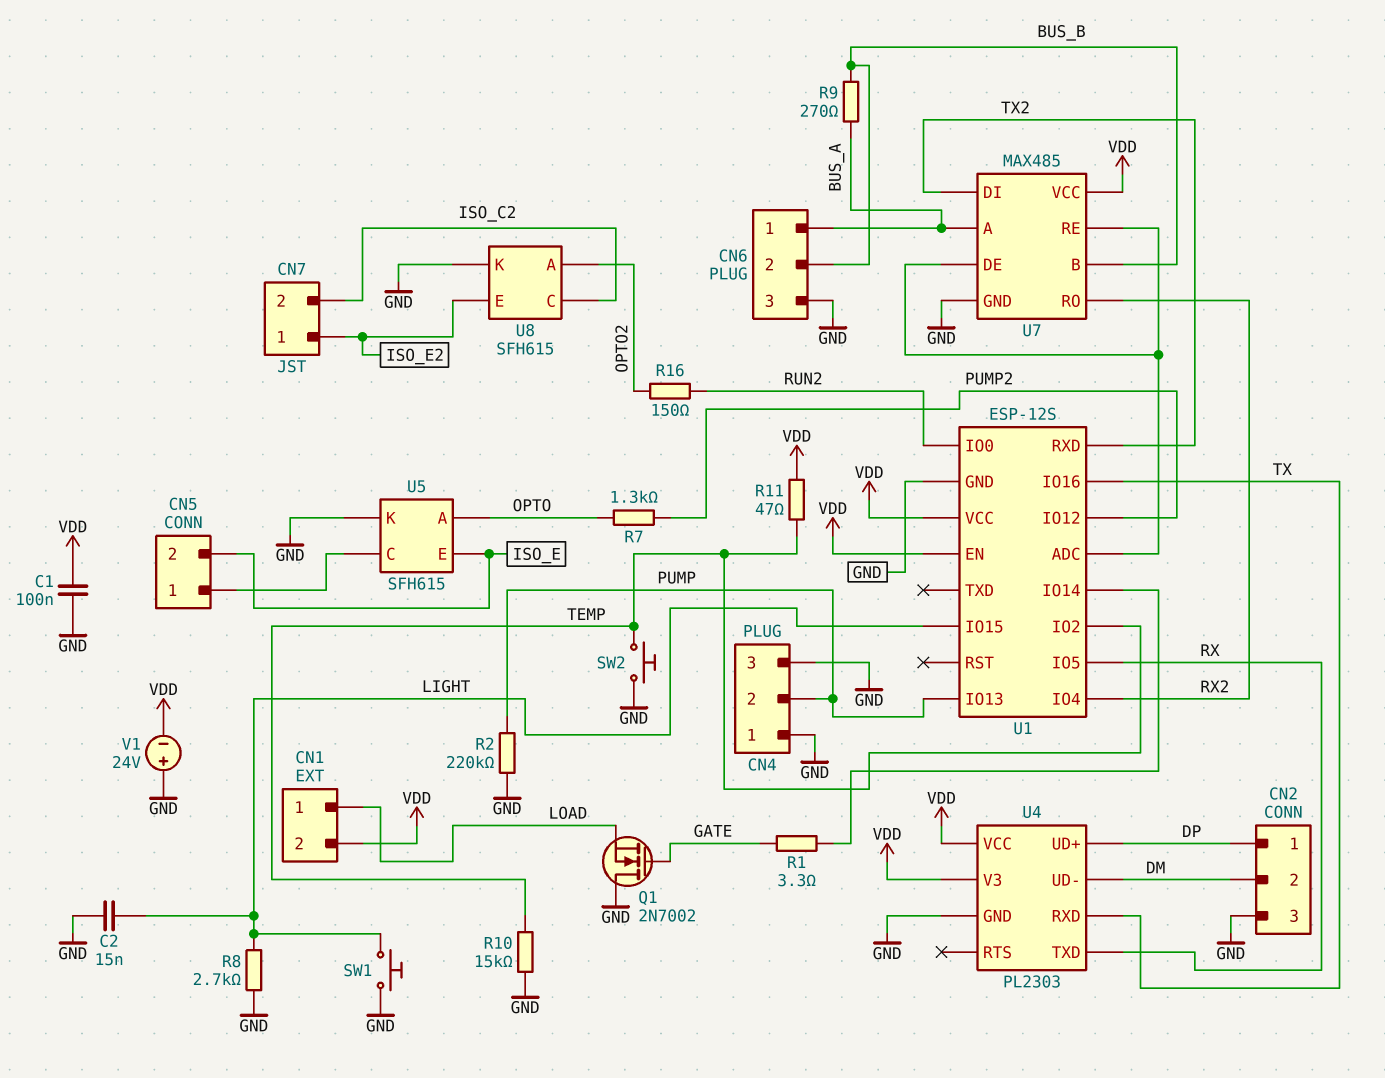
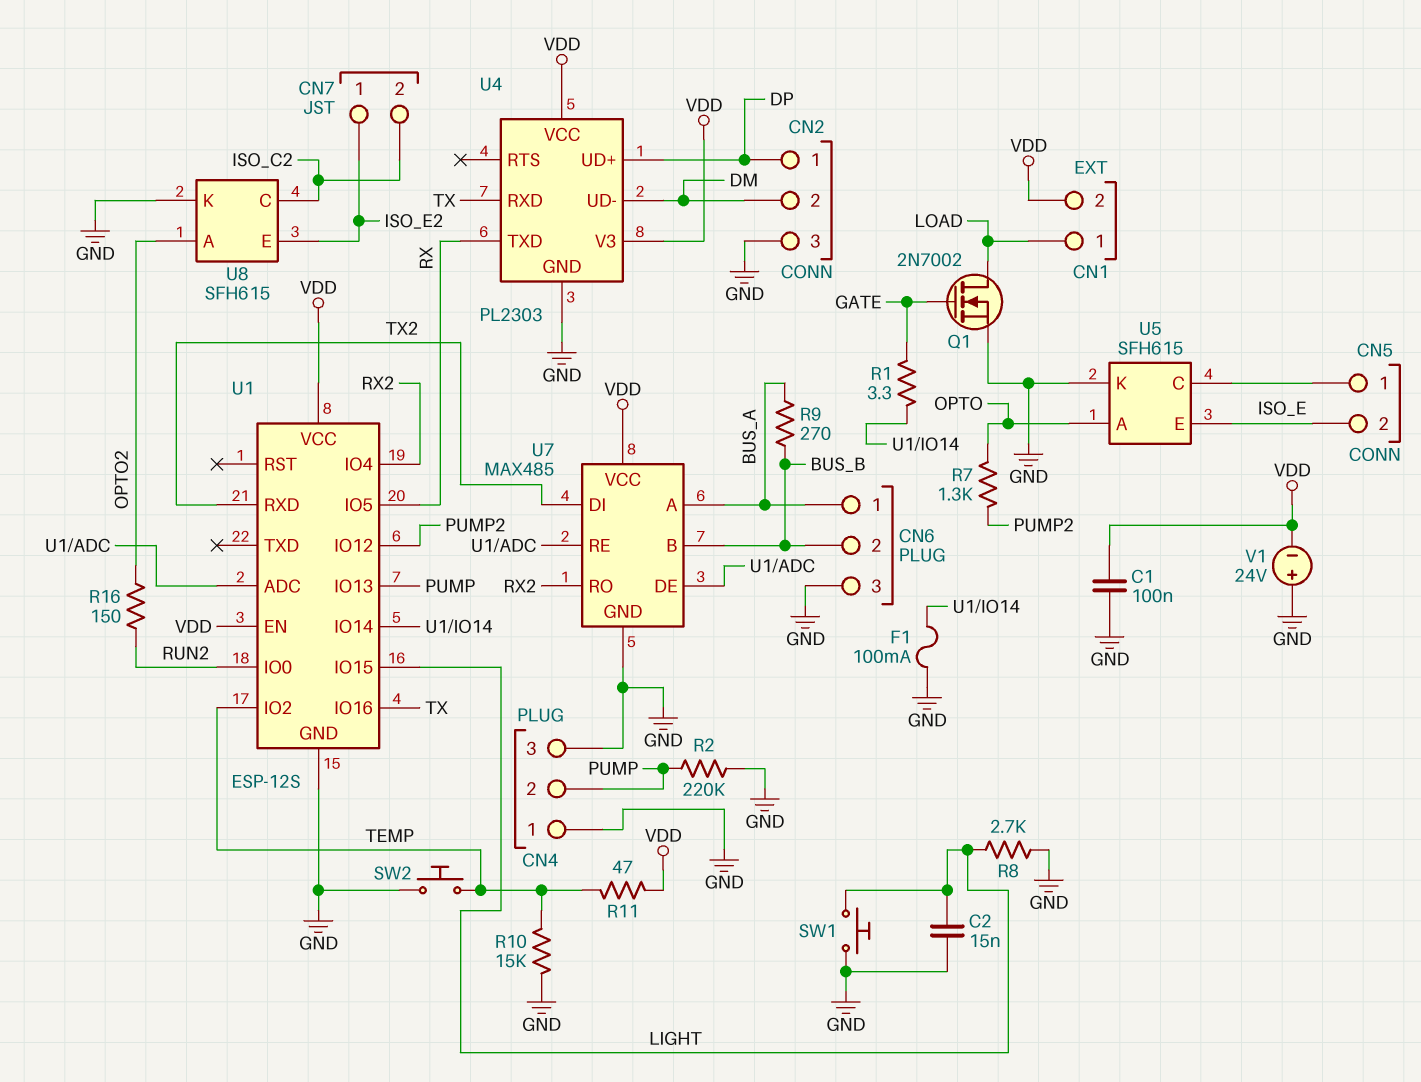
F1: none -> 100mA (GND, U1/IO14)
Q1: NMOS 2N7002 (G GATE, D GND, S LOAD) -> NMOS 2N7002 (G GATE, D LOAD, S GND)

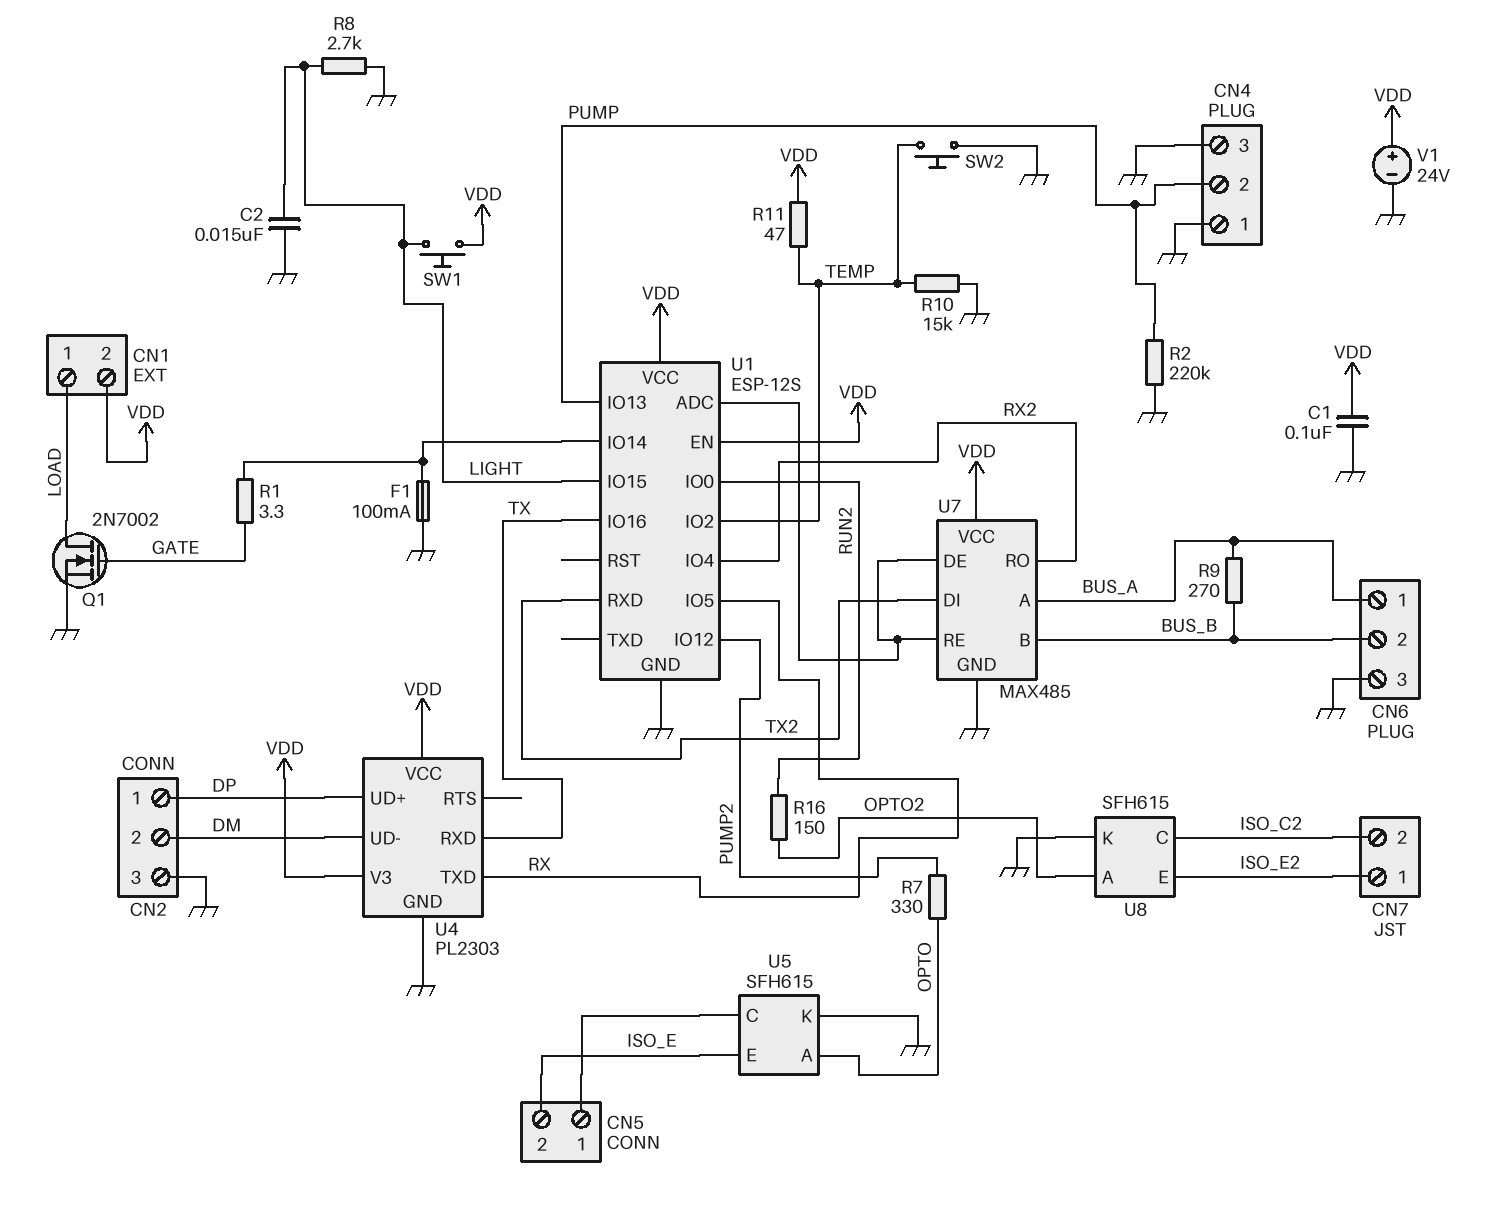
R7: 1.3k (OPTO, PUMP2) -> 330 (OPTO, PUMP2)
SW1: button (GND, LIGHT) -> button (LIGHT, VDD)
V1: 24V (plus GND, minus VDD) -> 24V (plus VDD, minus GND)

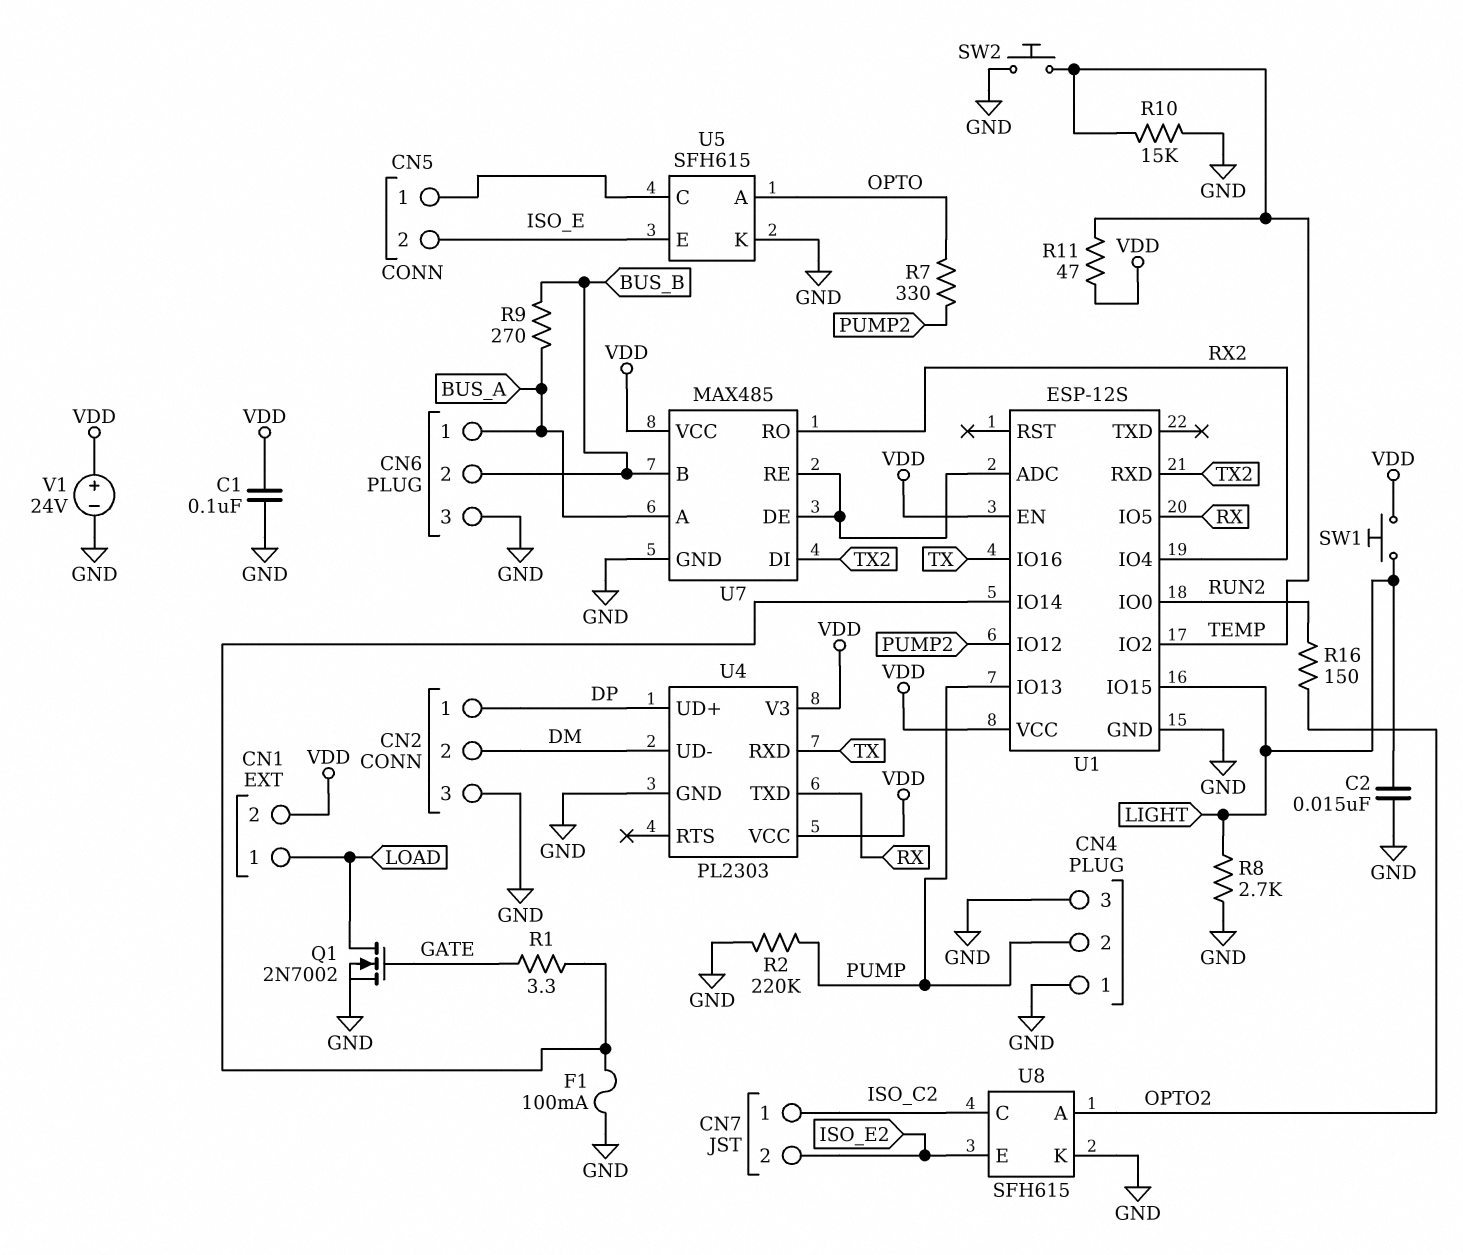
CN7 pin 1: ISO_E2 -> ISO_C2
CN7 pin 2: ISO_C2 -> ISO_E2

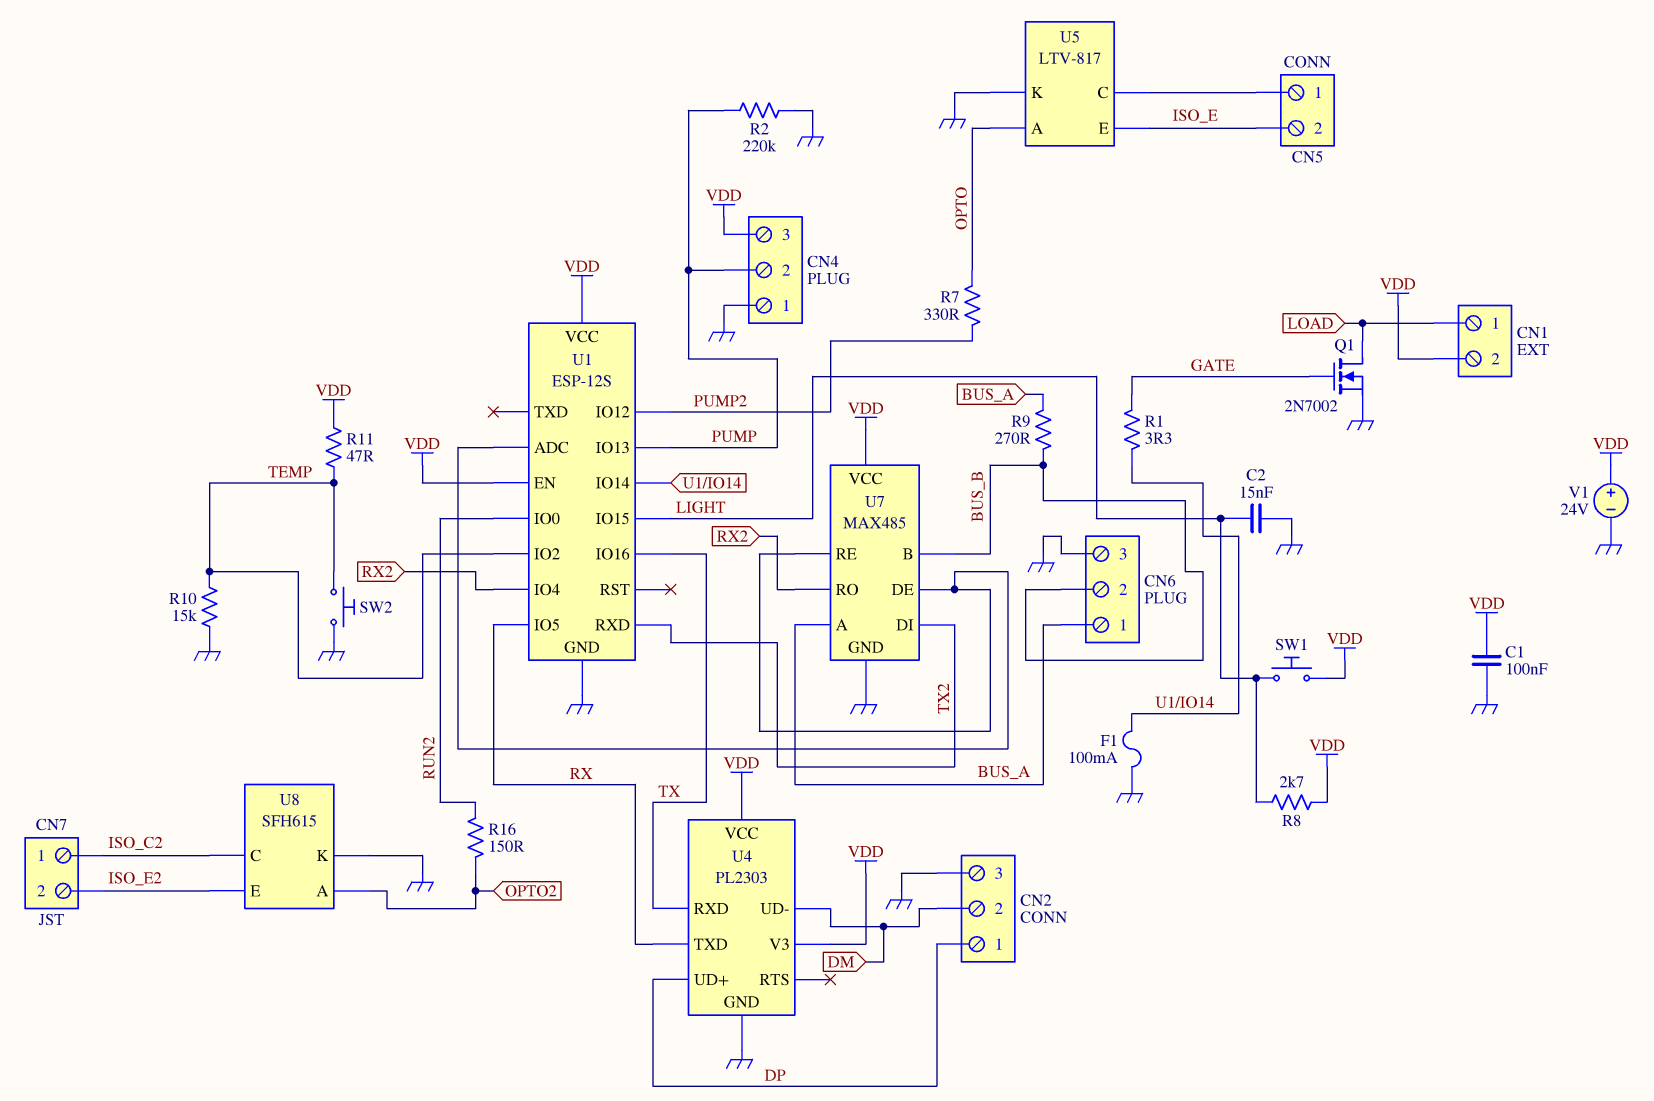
CN4 pin 3: GND -> VDD
R8: 2.7k (GND, LIGHT) -> 2.7k (LIGHT, VDD)
U5: SFH615 -> LTV-817

